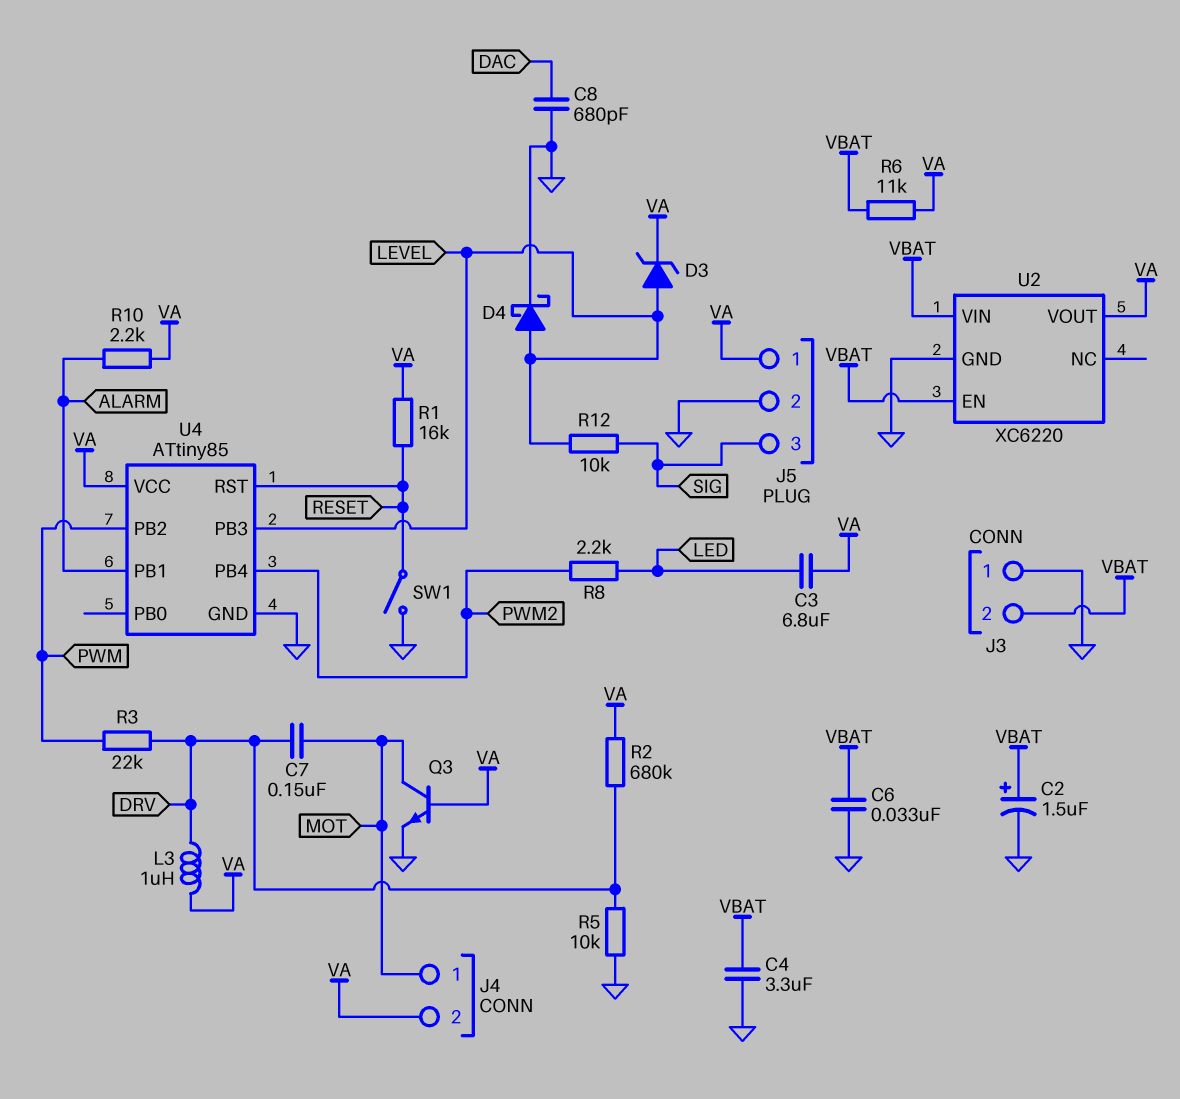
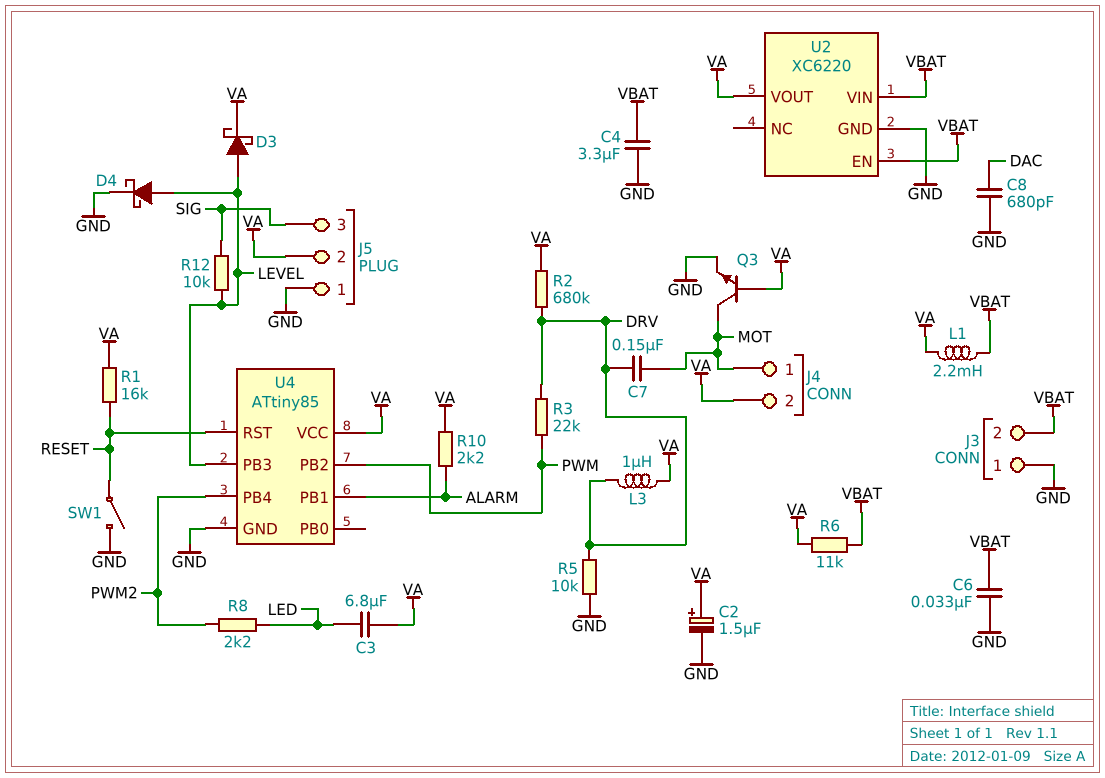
C2: 1.5uF (plus VBAT, minus GND) -> 1.5uF (plus VA, minus GND)
D3: zener (A LEVEL, K VA) -> schottky (A LEVEL, K VA)
J5 pin 1: VA -> GND
J5 pin 2: GND -> VA
L1: none -> 2.2mH (VA, VBAT)

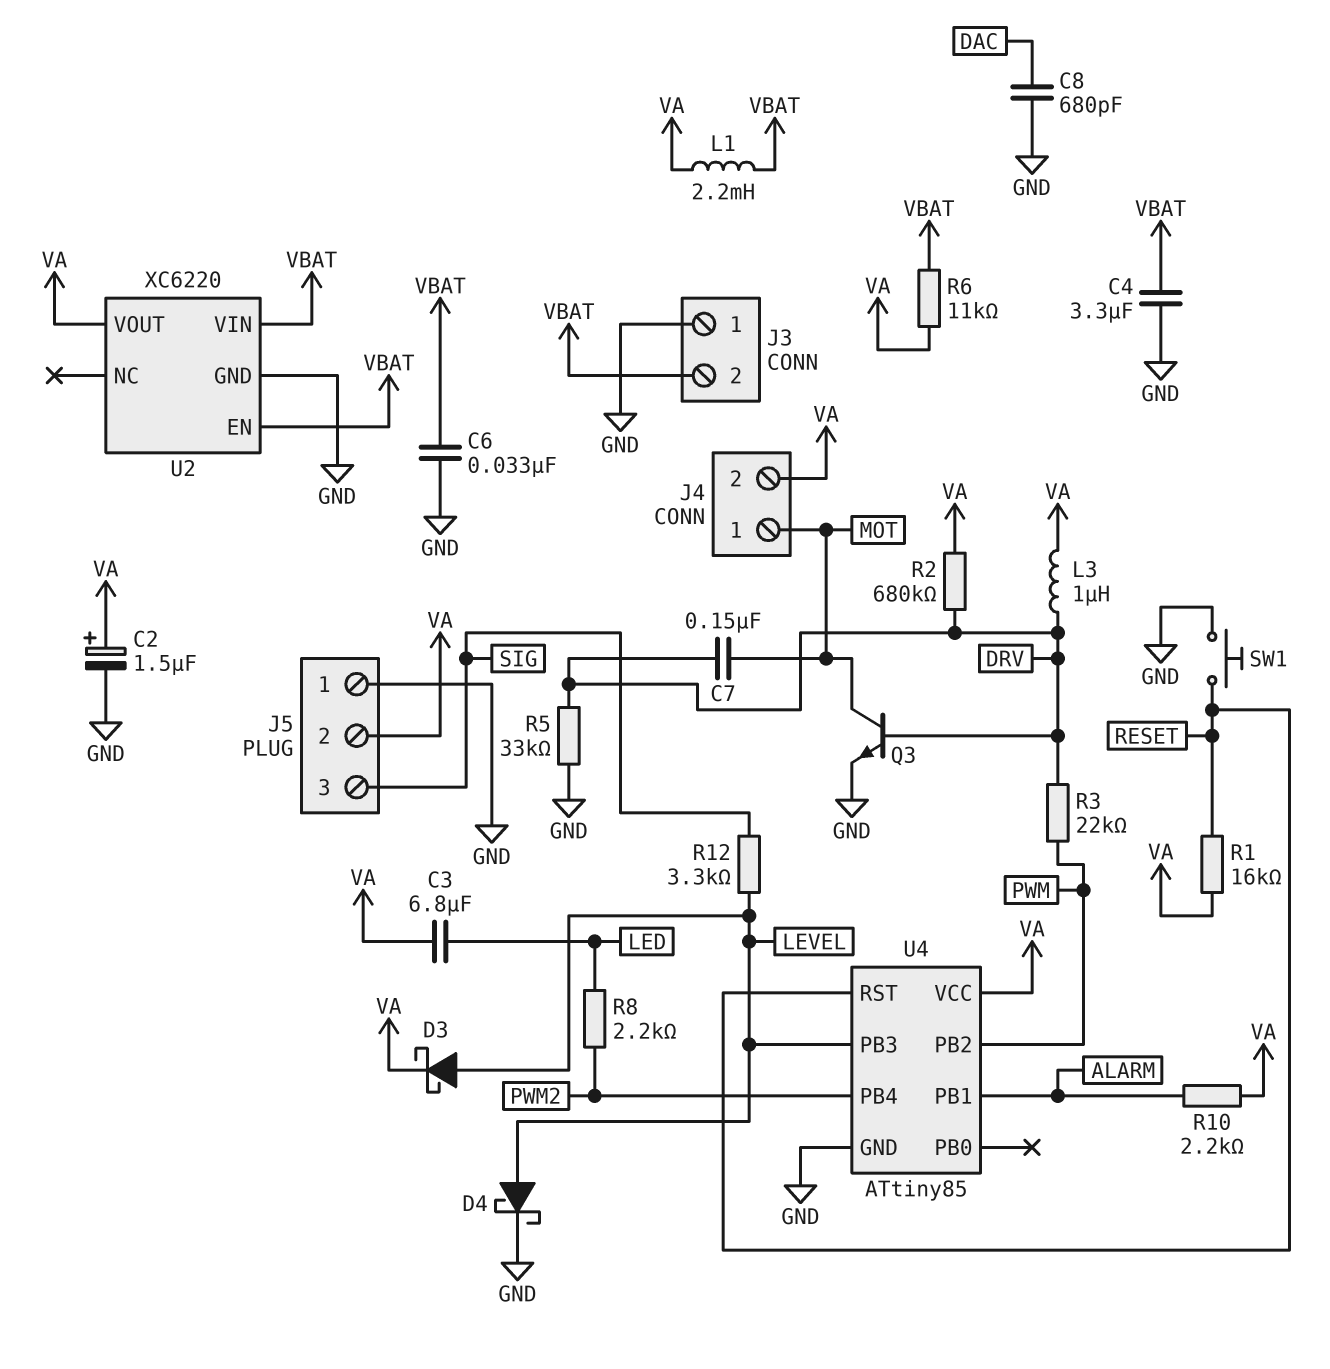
Q3: NPN (B VA, C MOT, E GND) -> NPN (B DRV, C MOT, E GND)
R5: 10k (DRV, GND) -> 33k (DRV, GND)
R12: 10k (LEVEL, SIG) -> 3.3k (LEVEL, SIG)
SW1: switch (GND, RESET) -> button (GND, RESET)

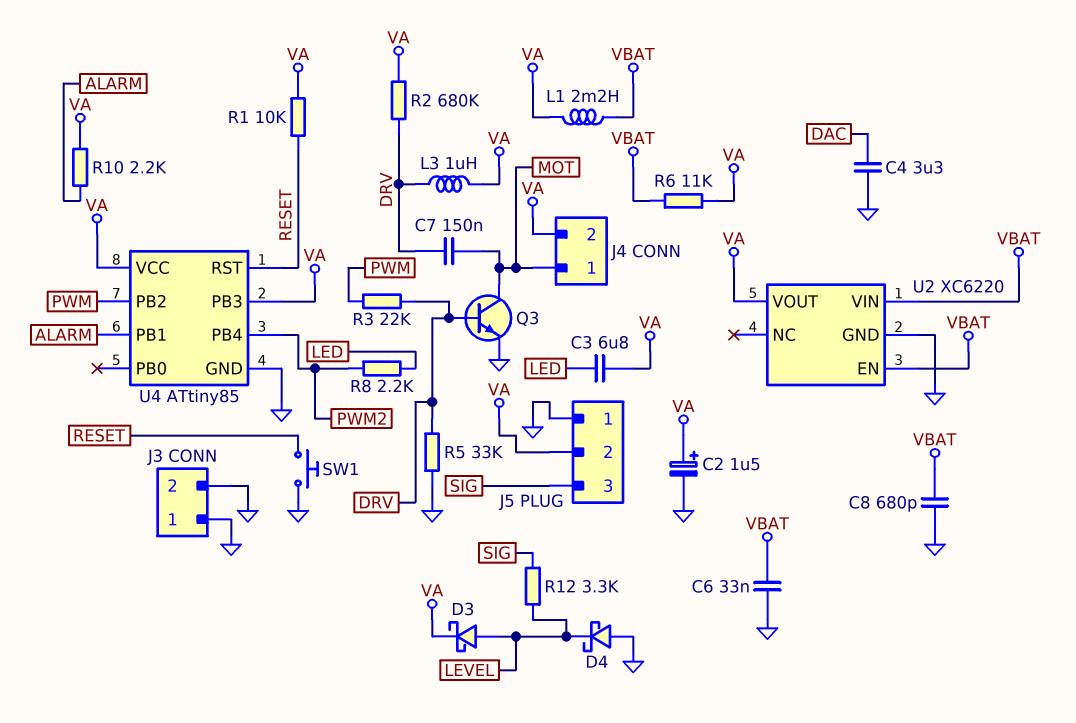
C4: 3.3uF (GND, VBAT) -> 3.3uF (DAC, GND)
C8: 680pF (DAC, GND) -> 680pF (GND, VBAT)
D4: schottky (A LEVEL, K GND) -> schottky (A GND, K LEVEL)
J3 pin 2: VBAT -> GND
R1: 16k (RESET, VA) -> 10k (RESET, VA)
U4 pin PB3: LEVEL -> VA

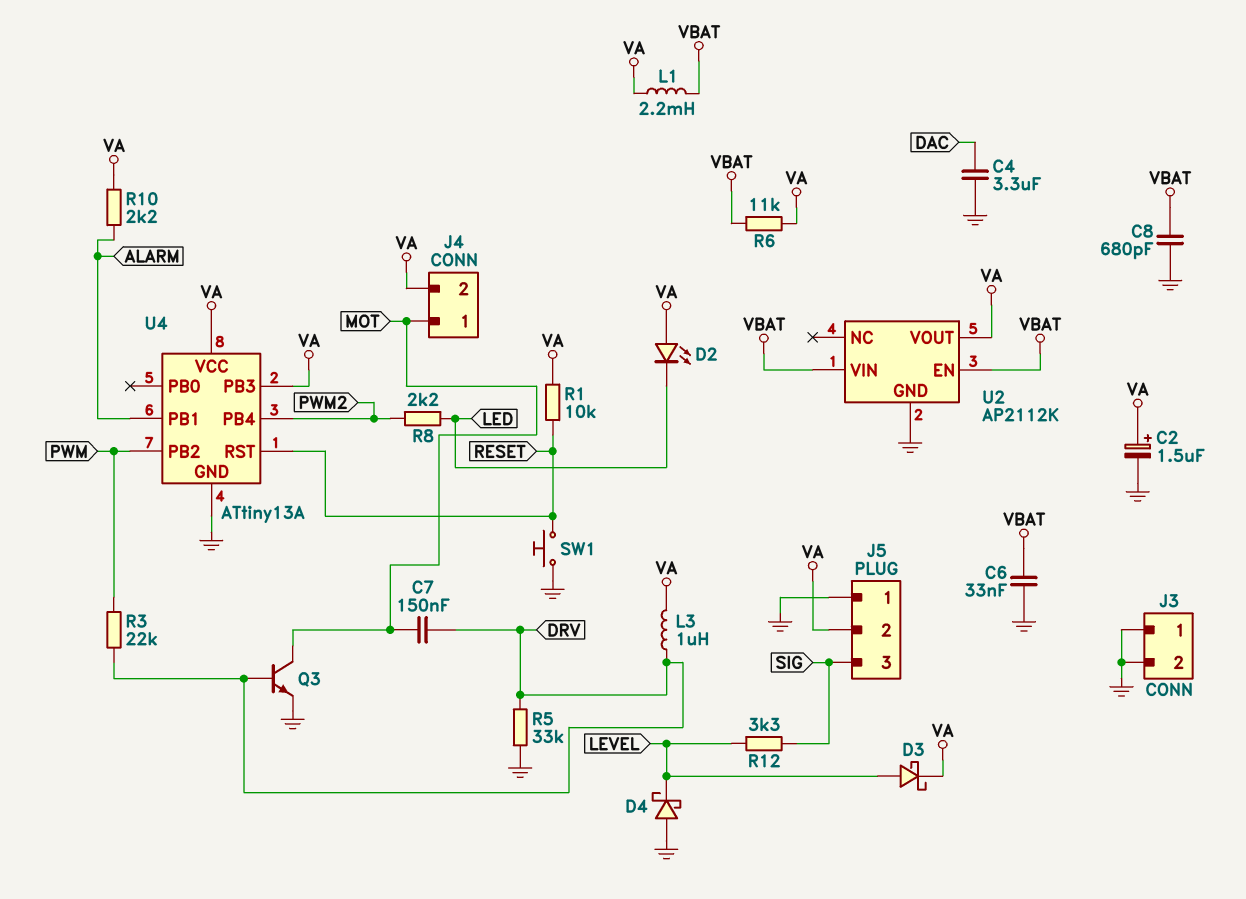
C3: 6.8uF (LED, VA) -> none
D2: none -> LED (A VA, K LED)
R2: 680k (DRV, VA) -> none
U2: XC6220 -> AP2112K
U4: ATtiny85 -> ATtiny13A

